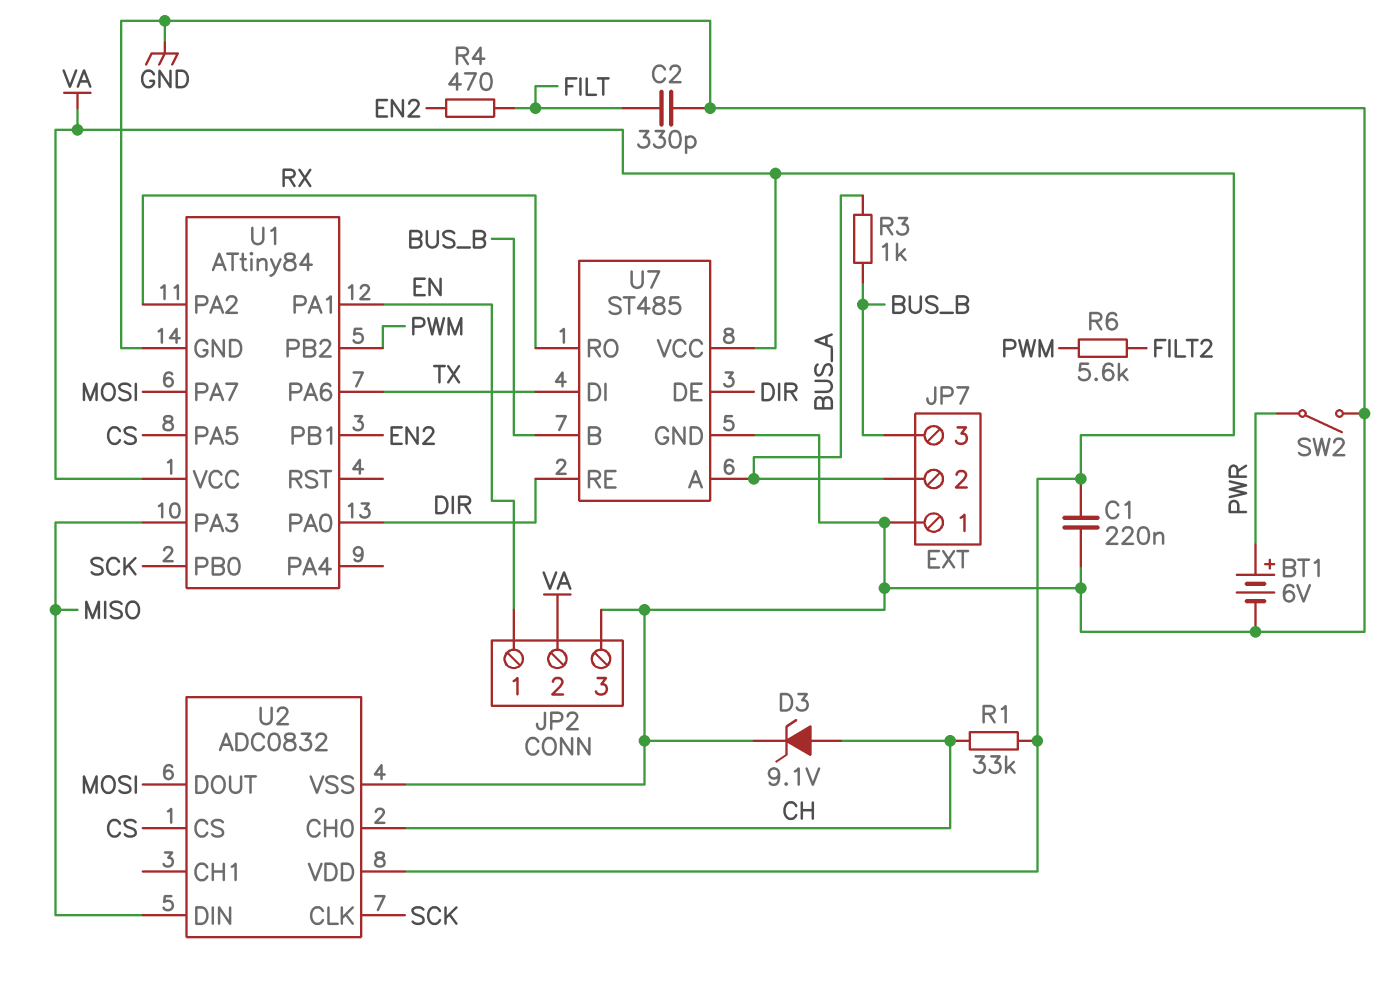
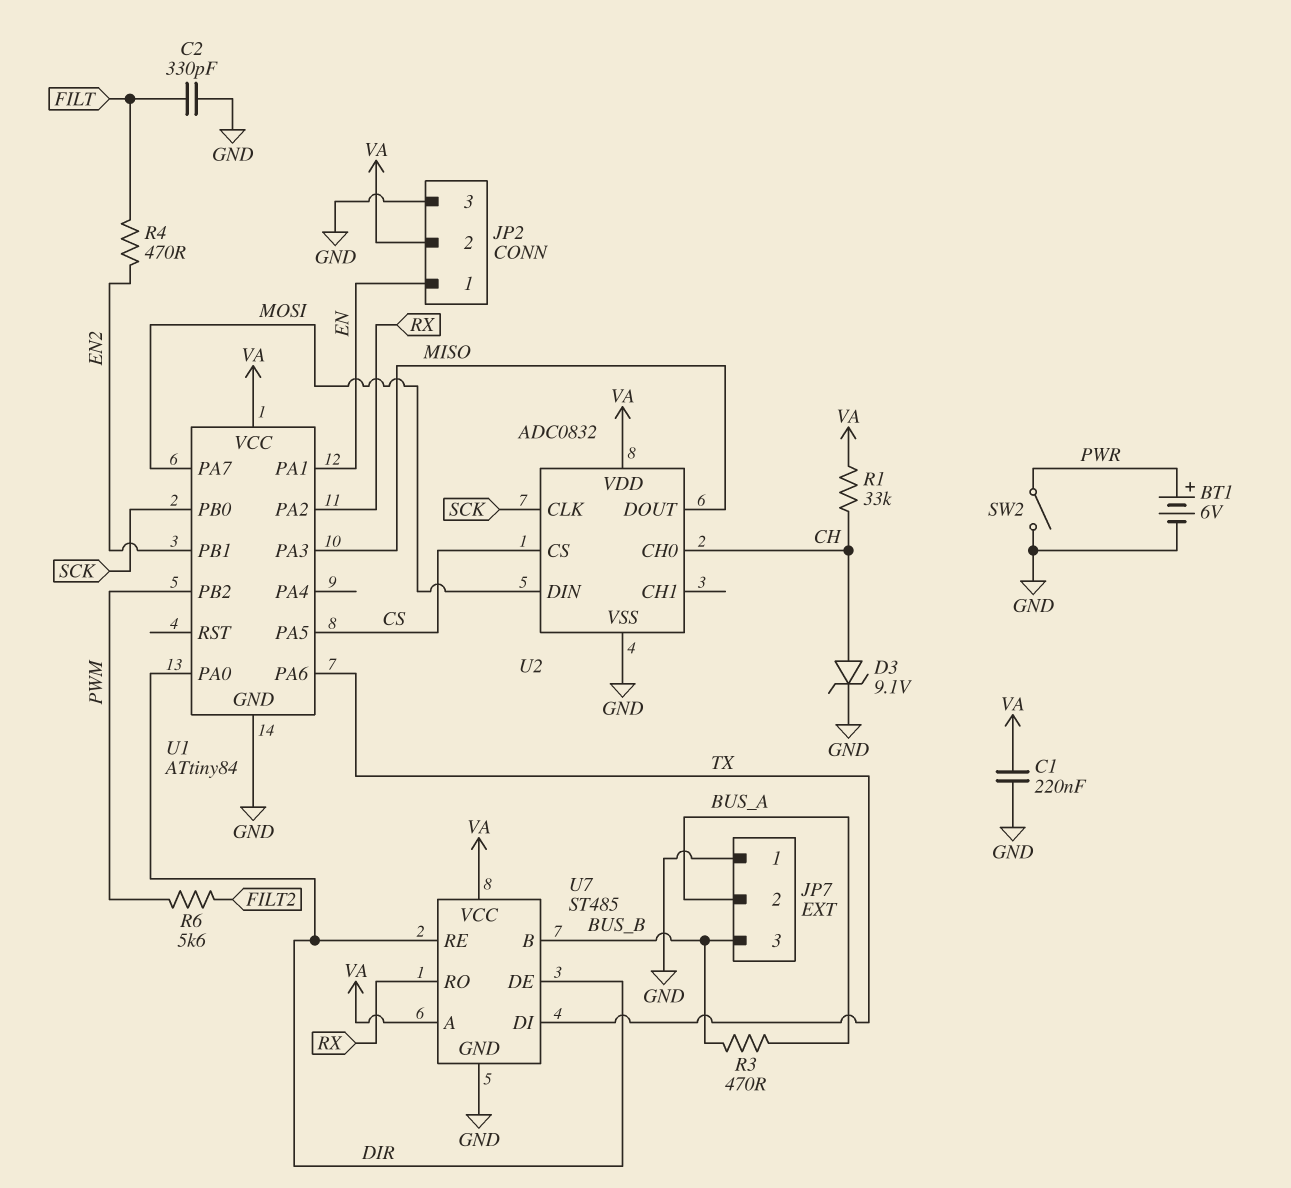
R3: 1k (BUS_A, BUS_B) -> 470 (BUS_A, BUS_B)
U2 pin DIN: MISO -> MOSI
U2 pin DOUT: MOSI -> MISO
U7 pin A: BUS_A -> VA

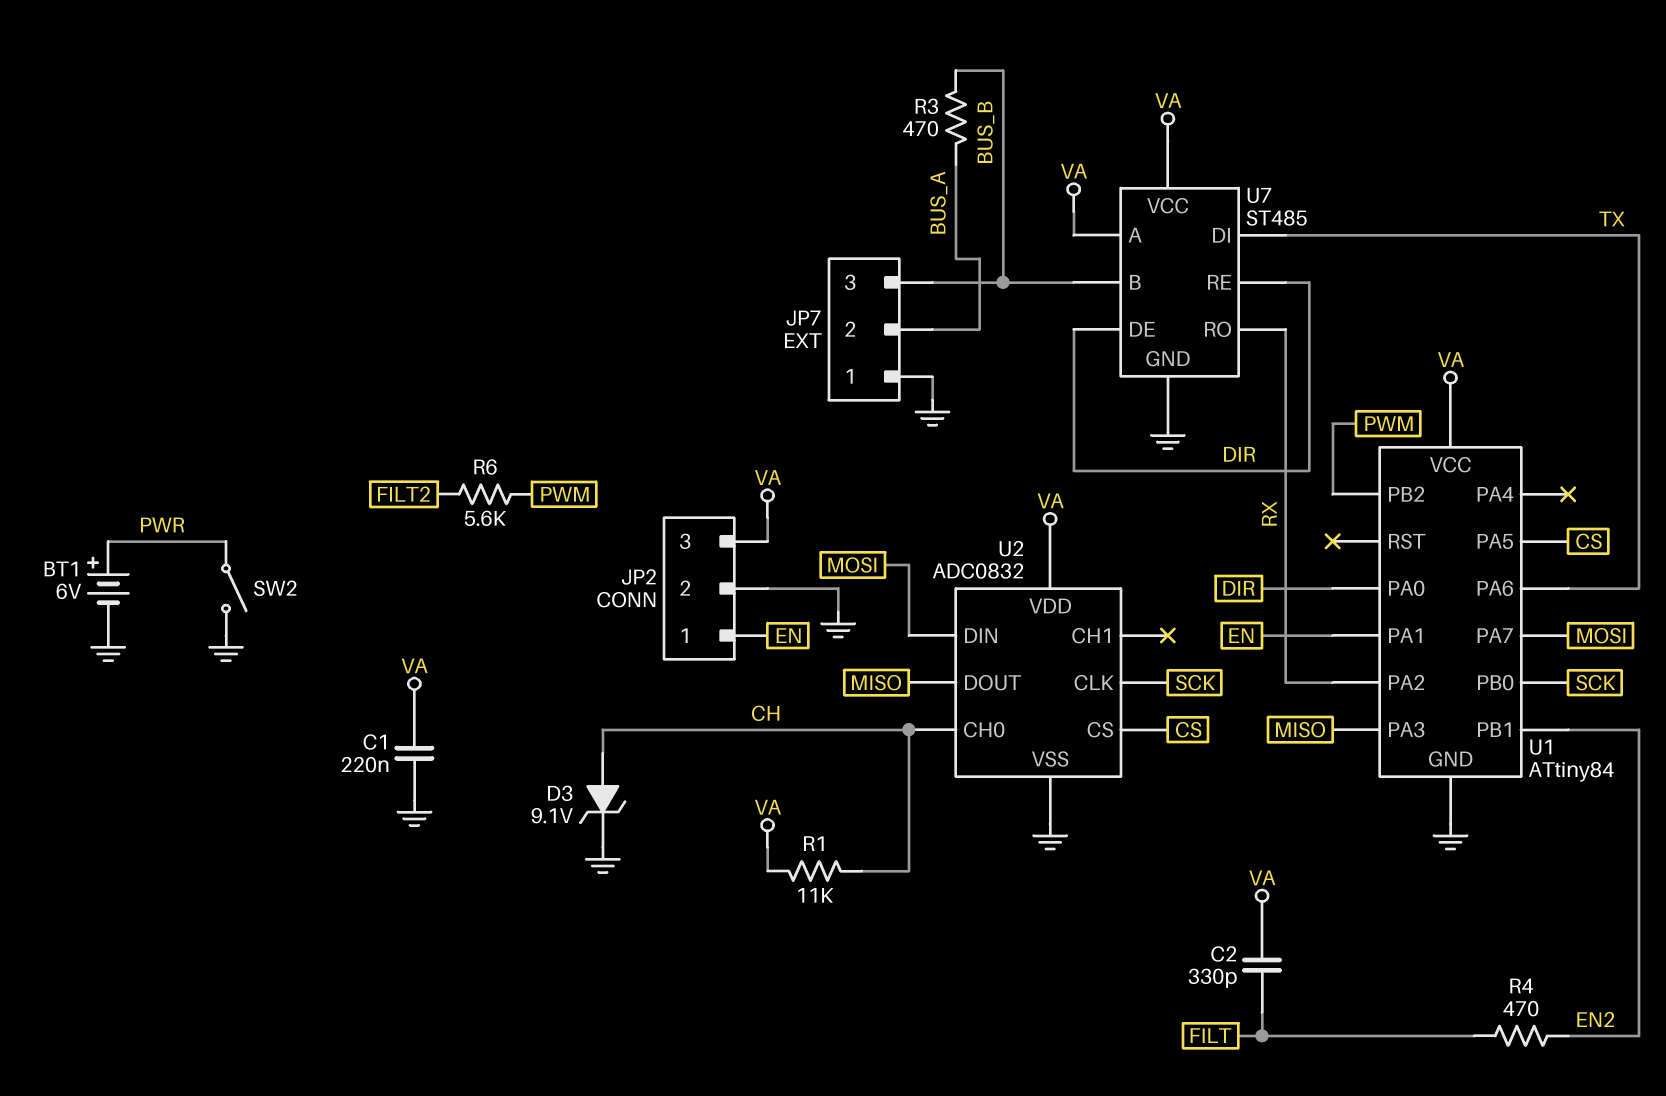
C2: 330pF (FILT, GND) -> 330pF (FILT, VA)
JP2 pin 2: VA -> GND
JP2 pin 3: GND -> VA
R1: 33k (CH, VA) -> 11k (CH, VA)

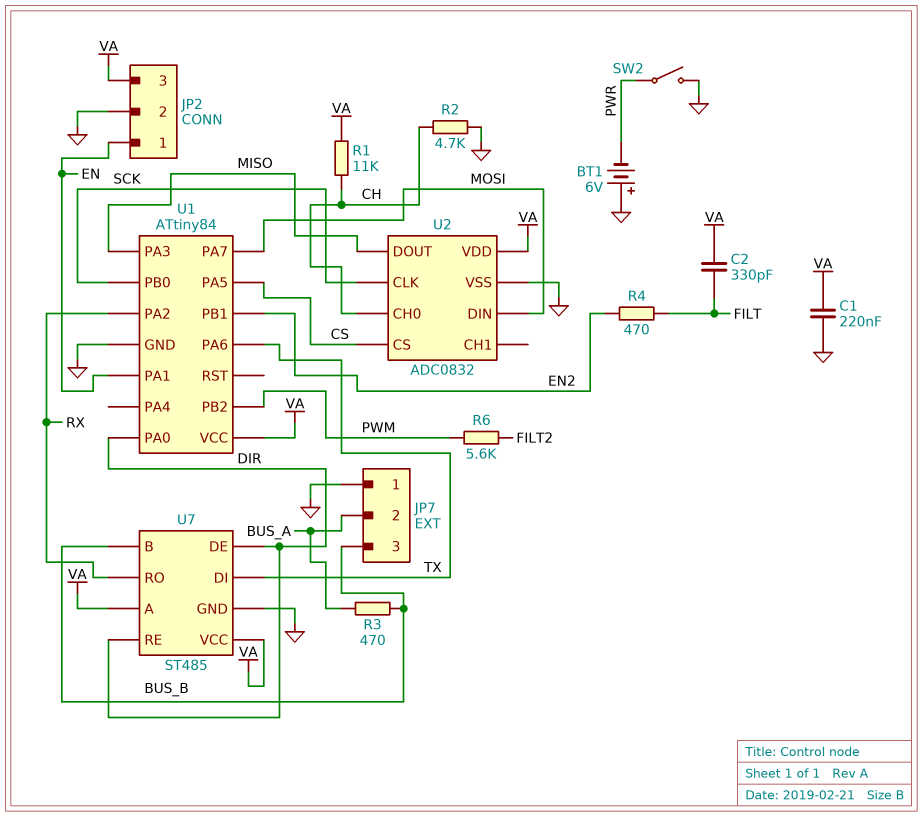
BT1: 6V (plus PWR, minus GND) -> 6V (plus GND, minus PWR)
D3: zener 9.1V (A CH, K GND) -> none
R2: none -> 4.7k (CH, GND)

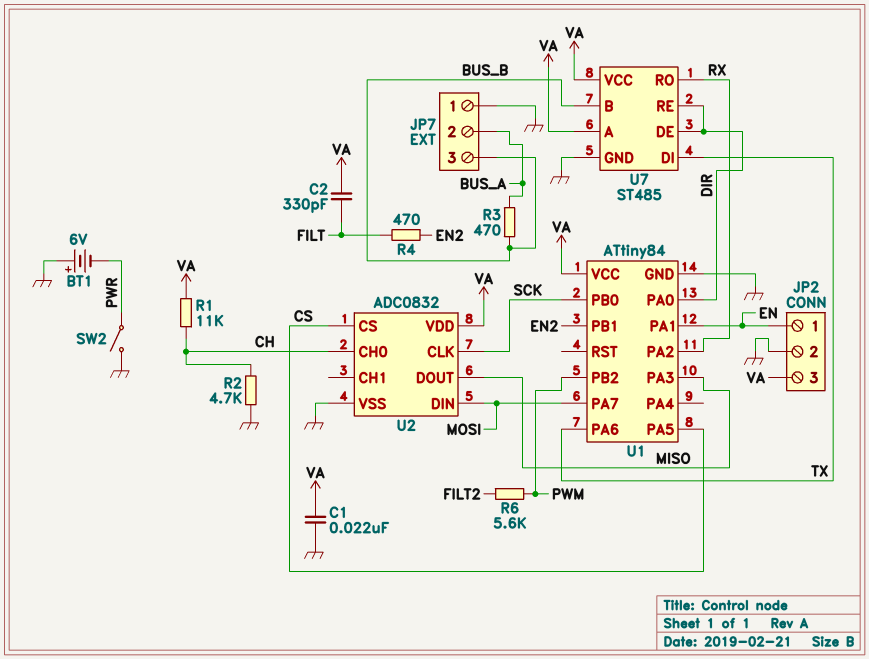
C1: 220nF (GND, VA) -> 22nF (GND, VA)

